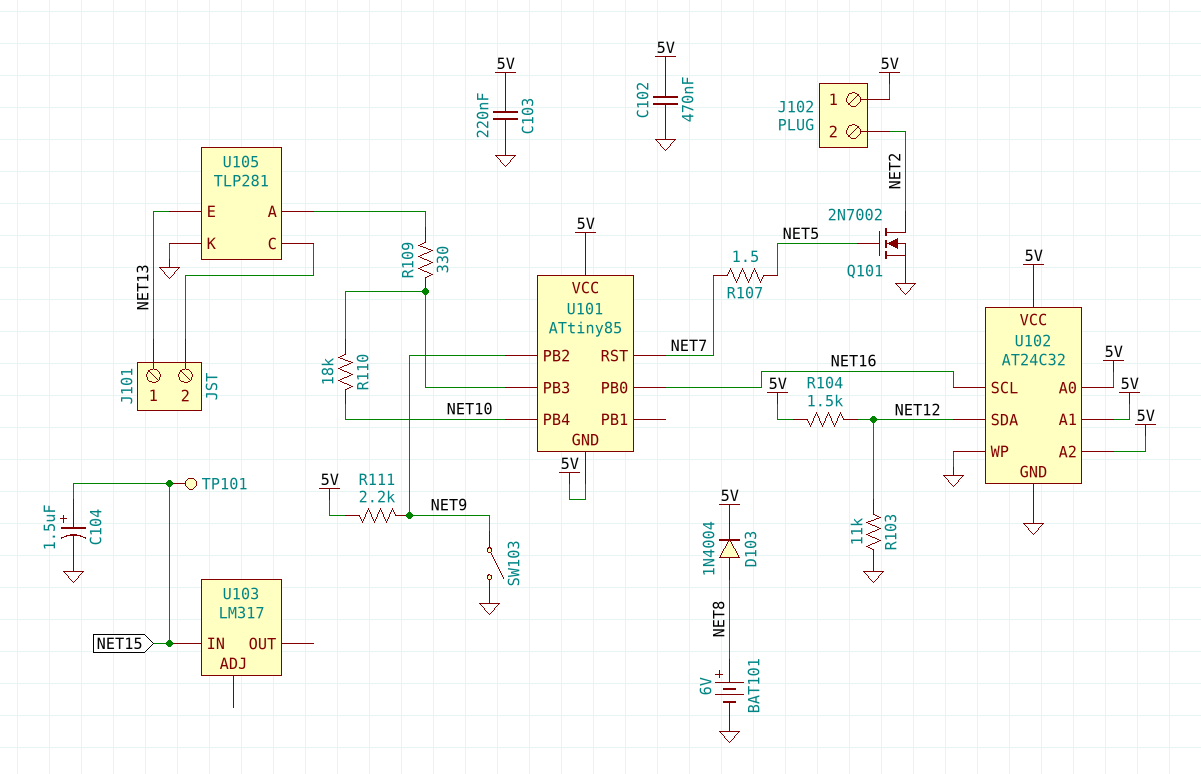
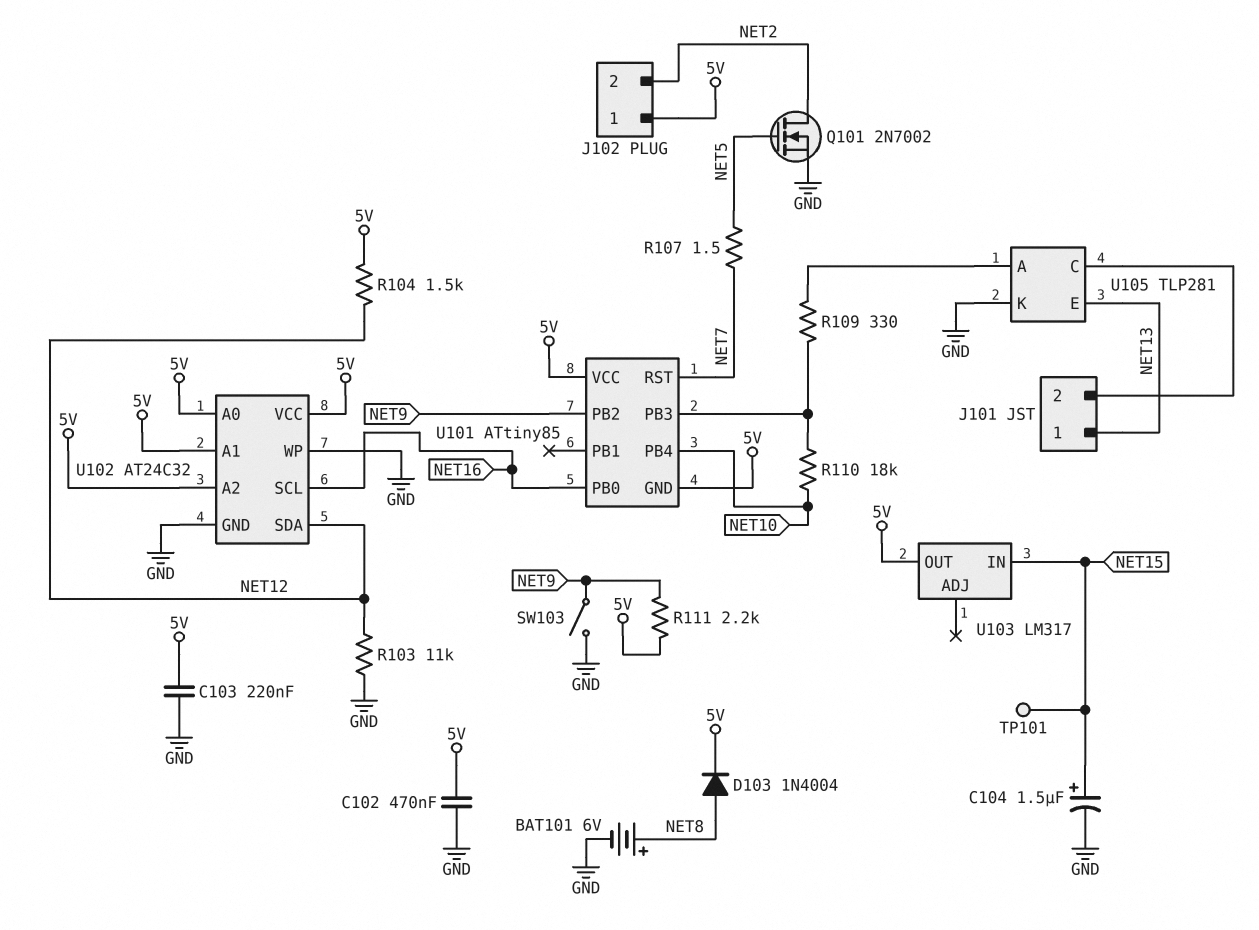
U103 pin OUT: none -> 5V

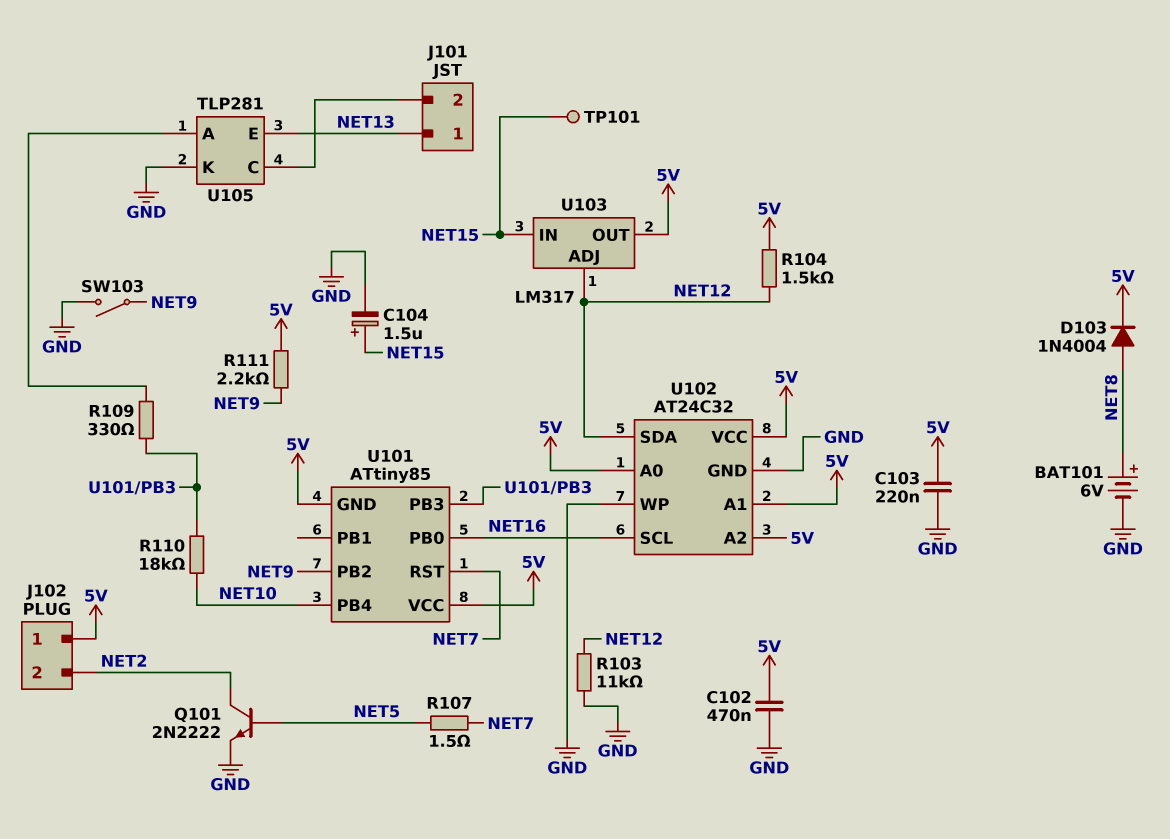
Q101: NMOS 2N7002 (G NET5, D NET2, S GND) -> NPN 2N2222 (B NET5, C NET2, E GND)
U103 pin ADJ: none -> NET12

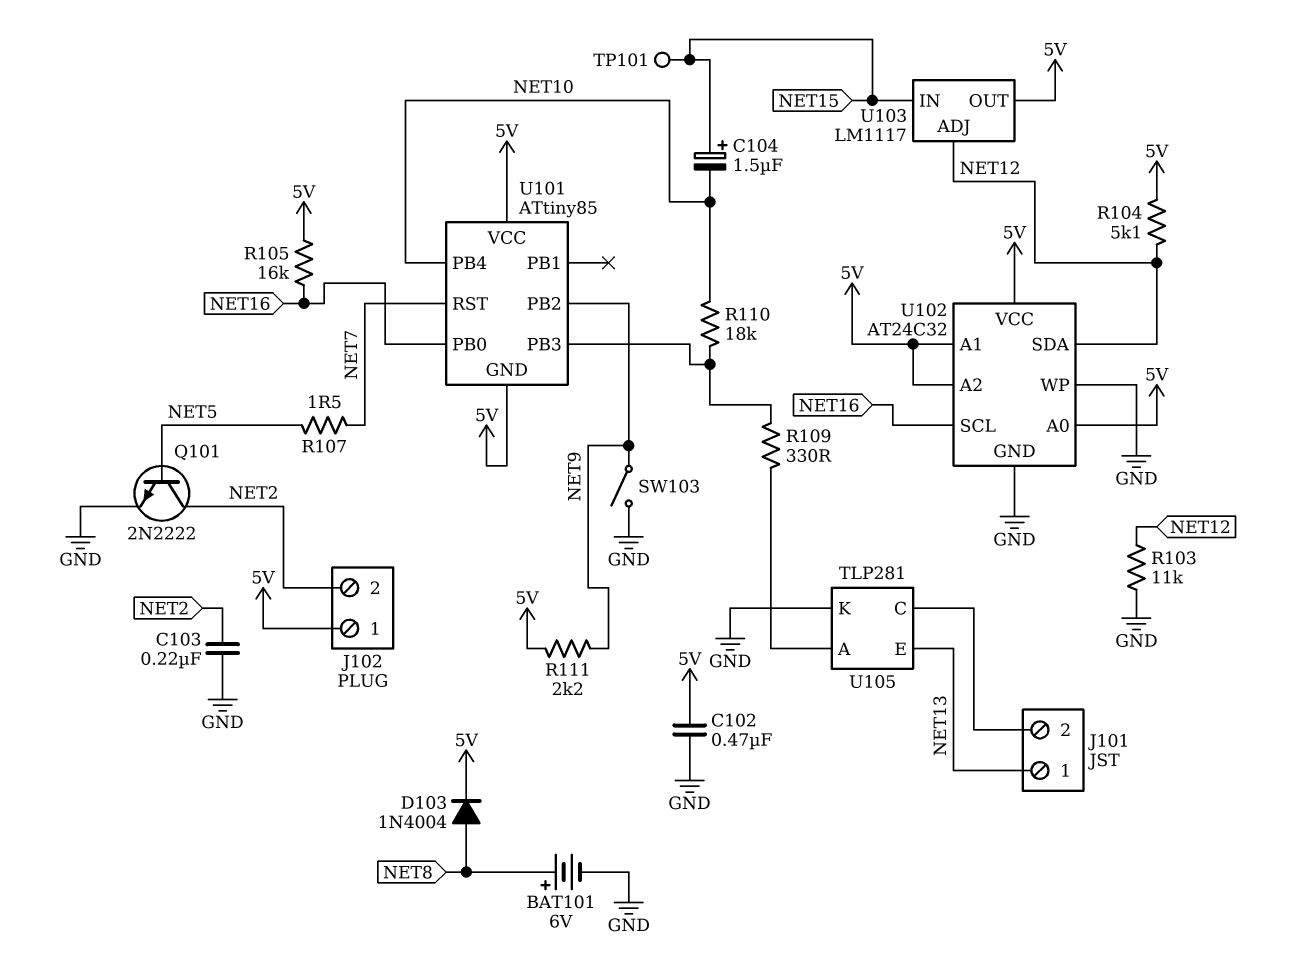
C103: 220nF (5V, GND) -> 220nF (GND, NET2)
C104: 1.5uF (plus NET15, minus GND) -> 1.5uF (plus NET15, minus NET10)
R104: 1.5k (5V, NET12) -> 5.1k (5V, NET12)
R105: none -> 16k (5V, NET16)
U103: LM317 -> LM1117

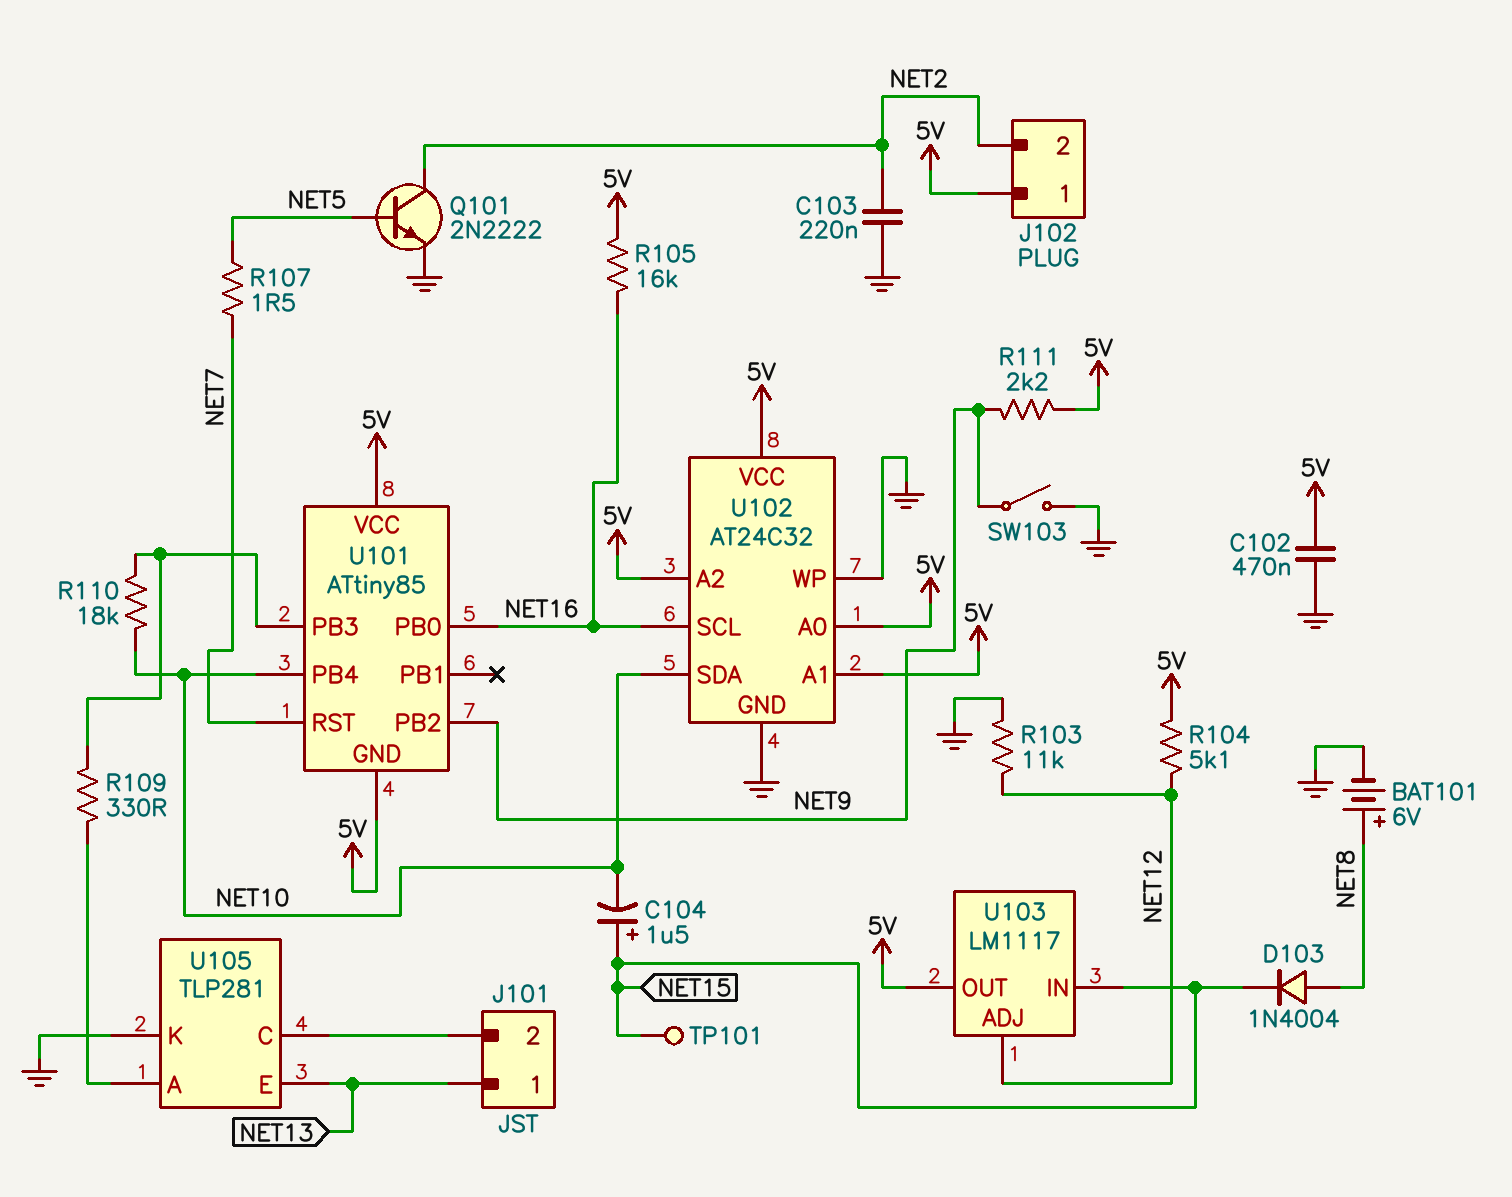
D103: diode 1N4004 (A NET8, K 5V) -> diode 1N4004 (A NET8, K NET15)
U102 pin SDA: NET12 -> NET10

